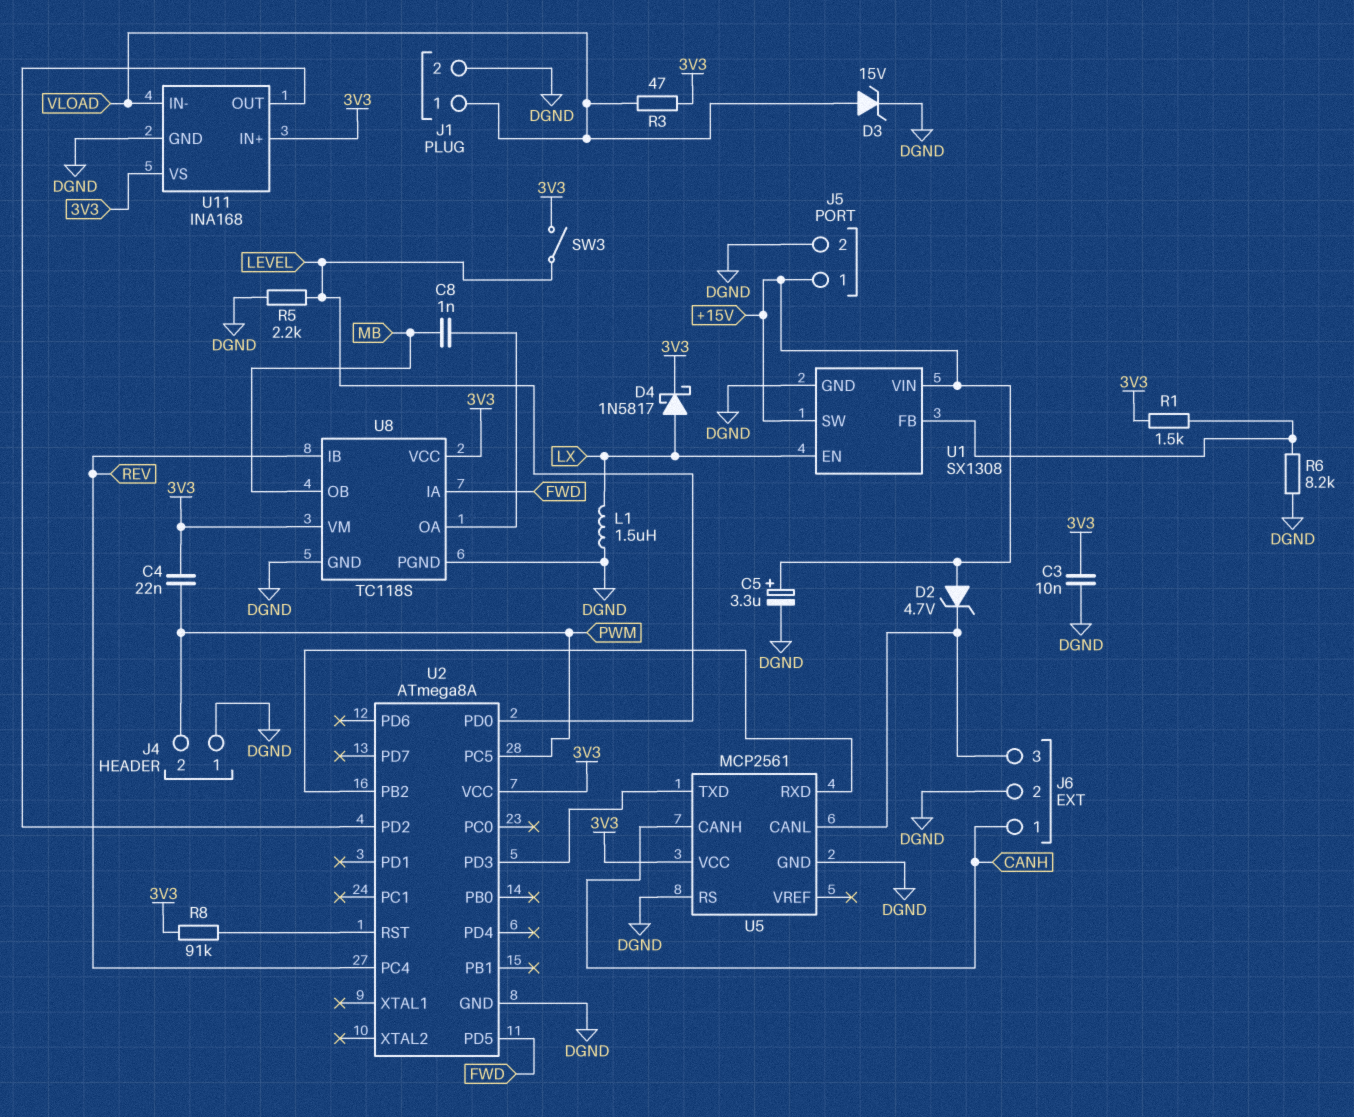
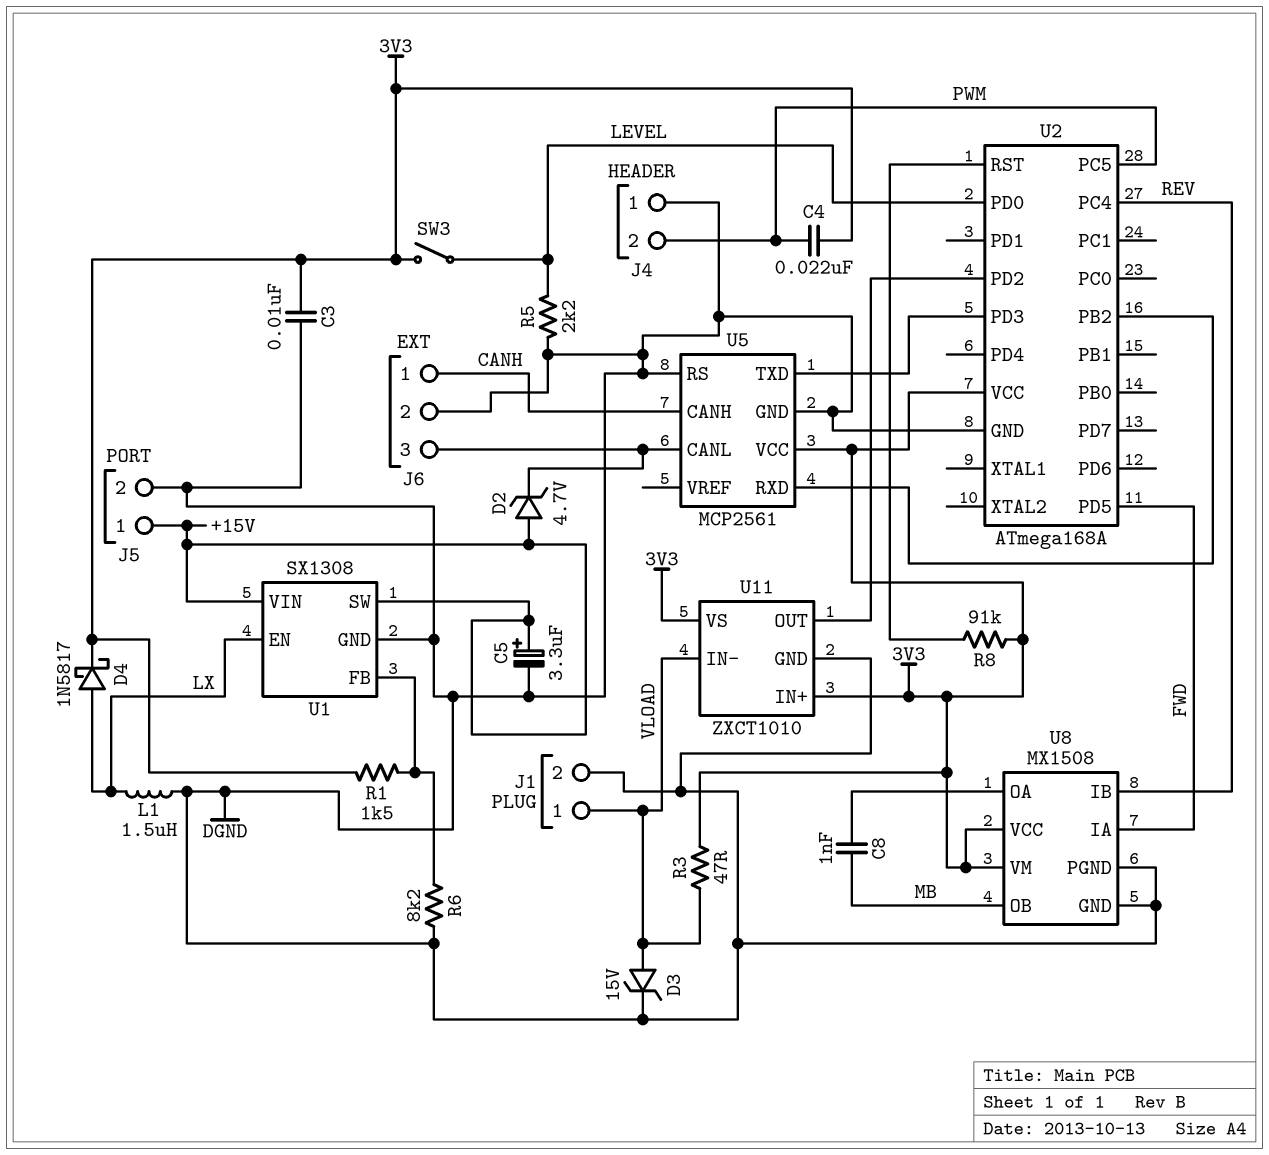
U2: ATmega8A -> ATmega168A
U8: TC118S -> MX1508
U11: INA168 -> ZXCT1010

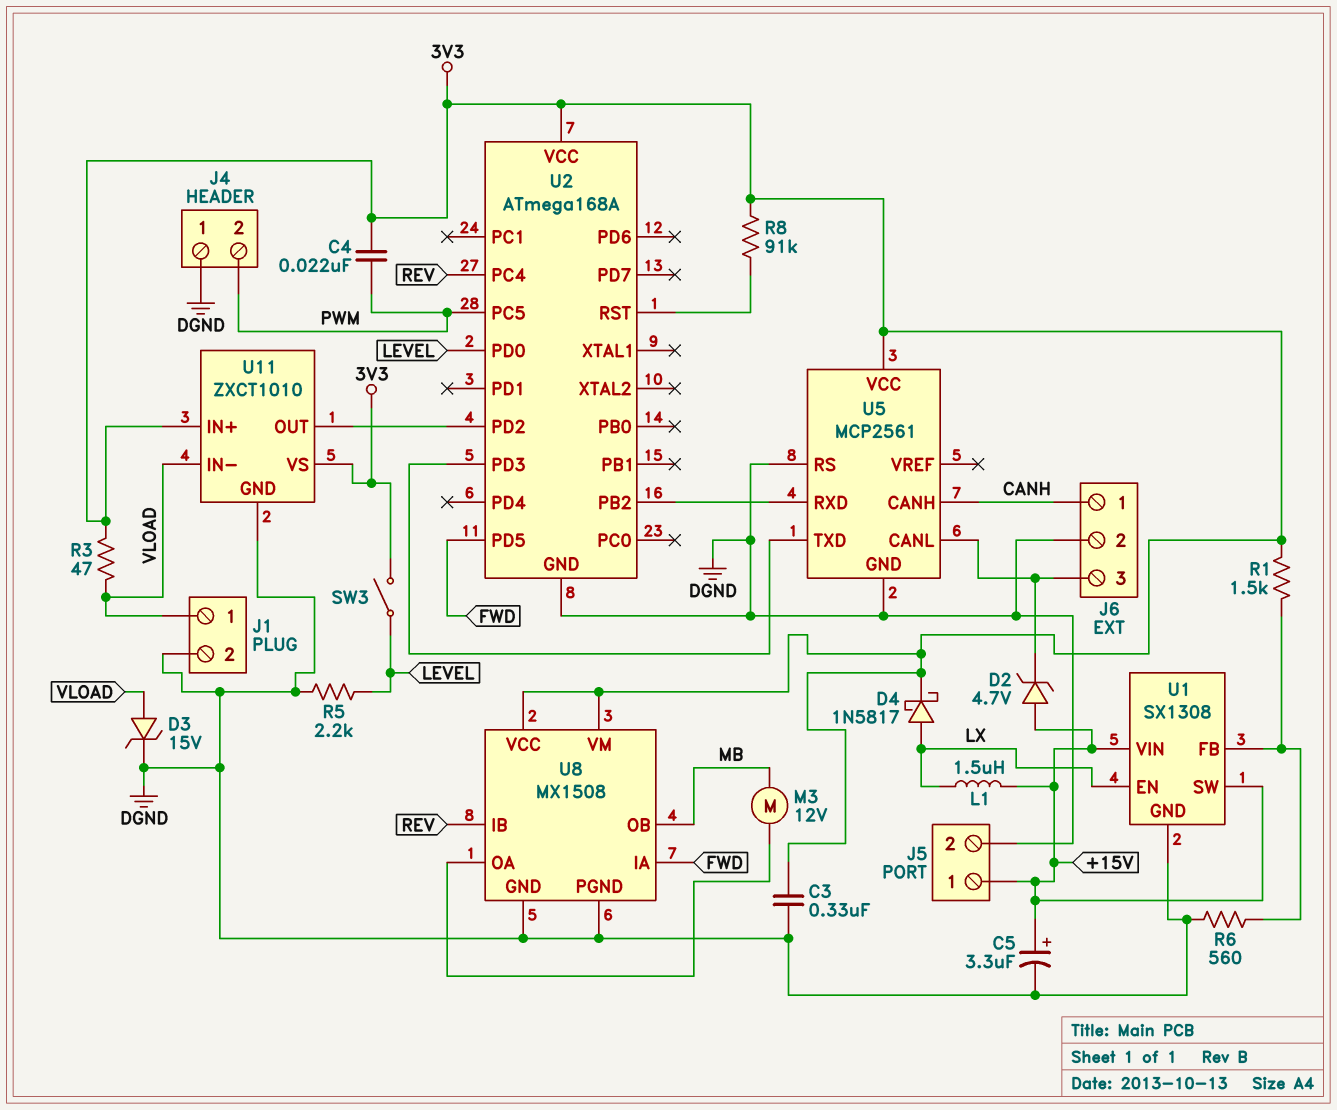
C3: 10nF (3V3, DGND) -> 330nF (3V3, DGND)
C8: 1nF (MB, U8/OA) -> none
L1: 1.5uH (DGND, LX) -> 1.5uH (+15V, LX)
M3: none -> motor 12V (MB, U8/OA)
R6: 8.2k (DGND, U1/FB) -> 560 (DGND, U1/FB)

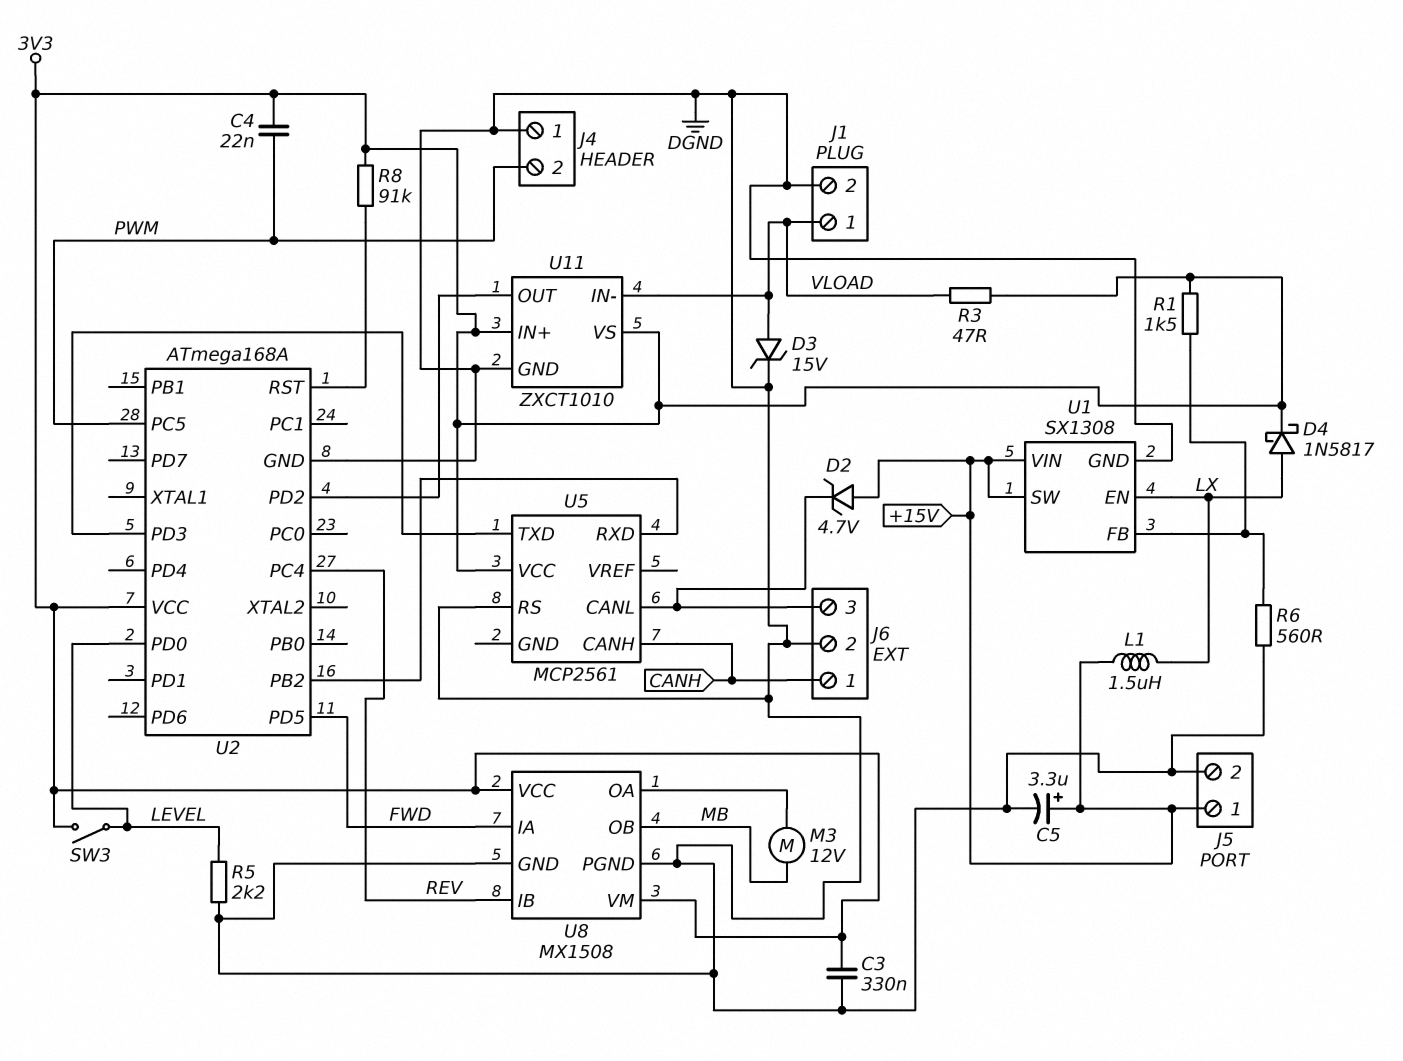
U5 pin GND: DGND -> none

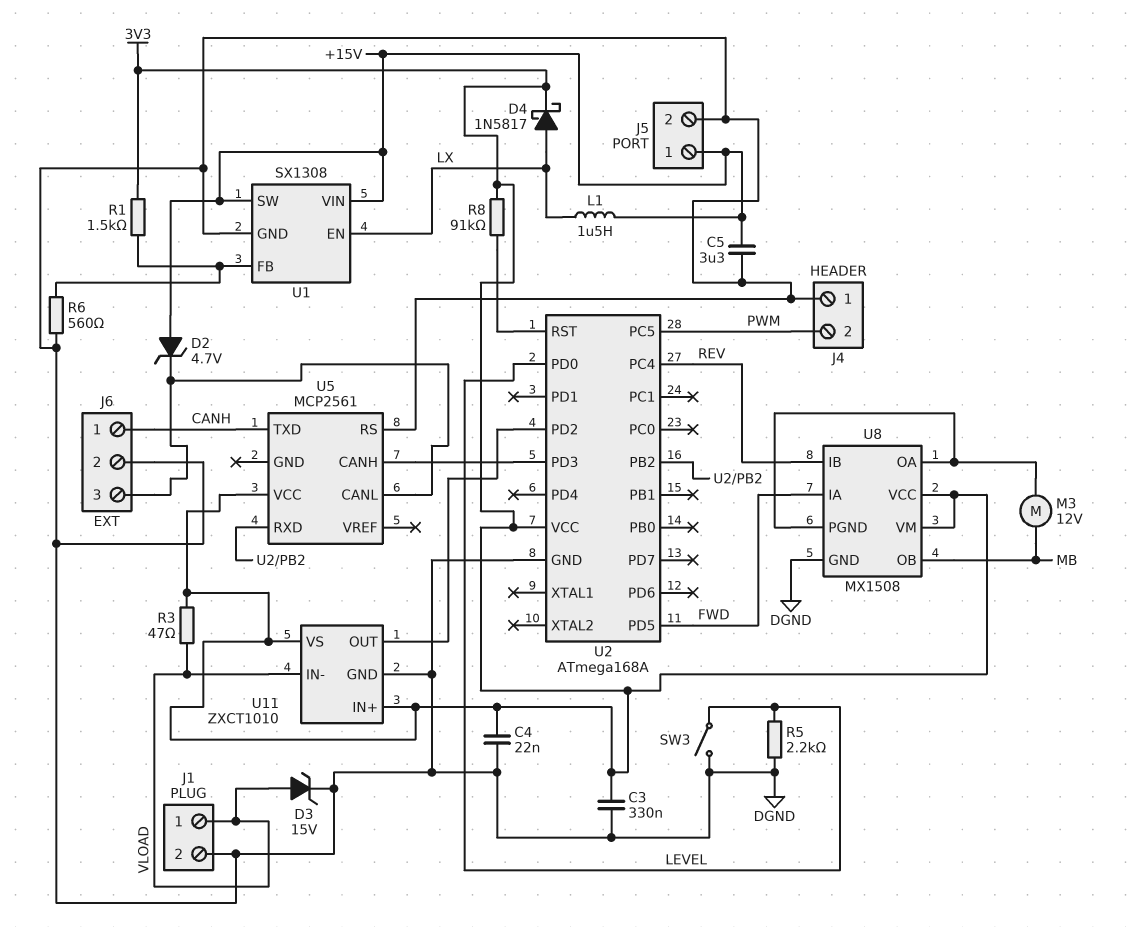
C4: 22nF (3V3, PWM) -> 22nF (3V3, DGND)
C5: 3.3uF (plus +15V, minus DGND) -> 3.3uF (+15V, DGND)
SW3: switch (3V3, LEVEL) -> switch (DGND, LEVEL)
U5 pin CANH: CANH -> U2/PD3
U5 pin TXD: U2/PD3 -> CANH
U8 pin PGND: DGND -> U8/OA

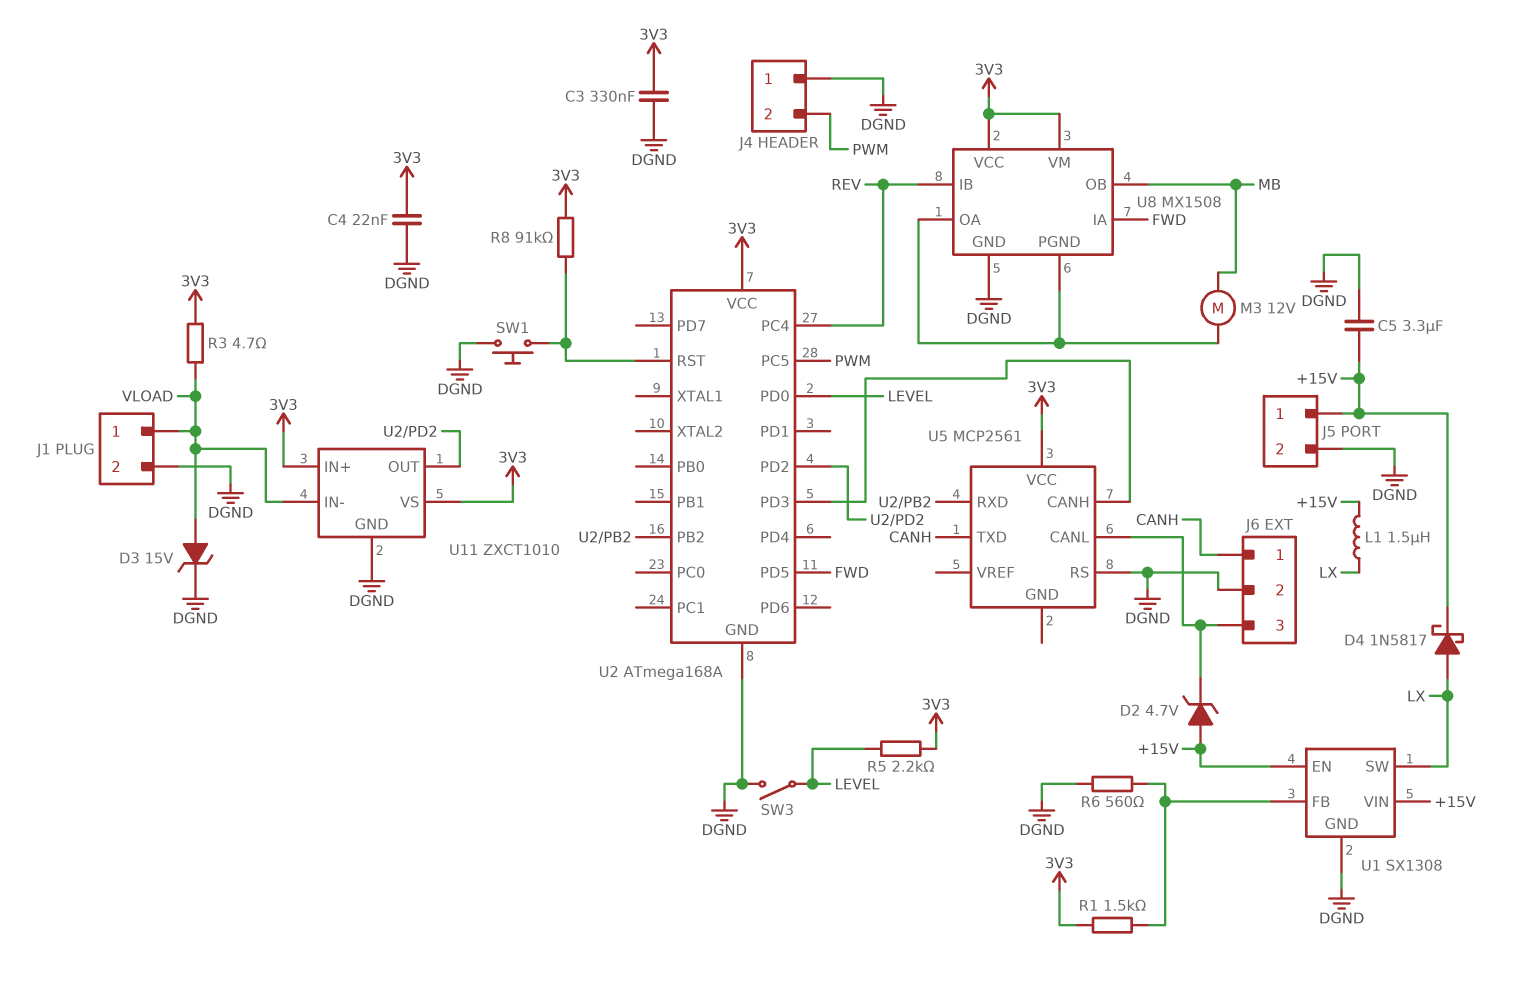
D4: schottky 1N5817 (A LX, K 3V3) -> schottky 1N5817 (A LX, K +15V)
R3: 47 (3V3, VLOAD) -> 4.7 (3V3, VLOAD)
R5: 2.2k (DGND, LEVEL) -> 2.2k (3V3, LEVEL)
SW1: none -> button (DGND, U2/RST)
U1 pin EN: LX -> +15V
U1 pin SW: +15V -> LX

